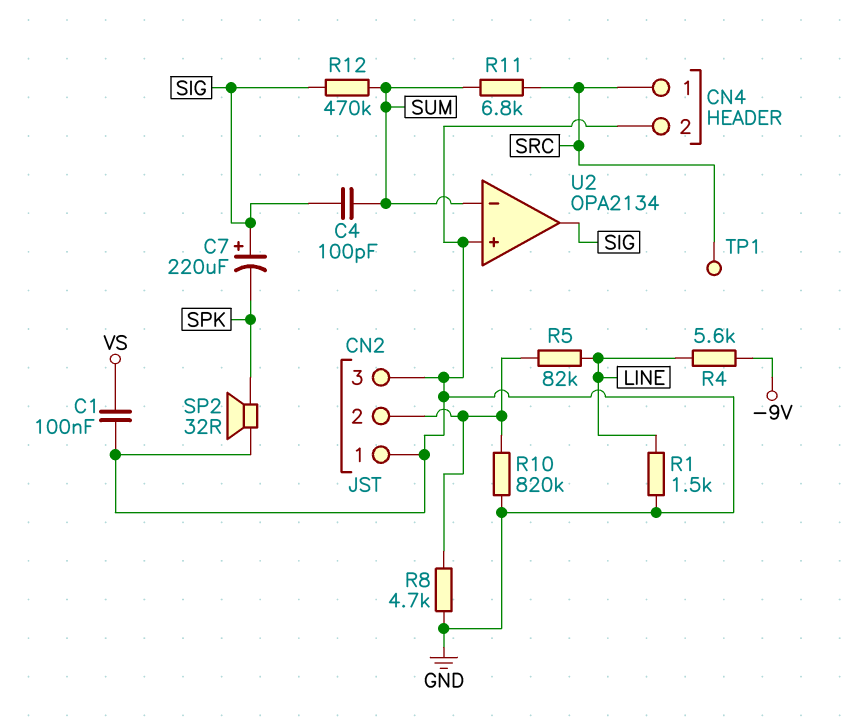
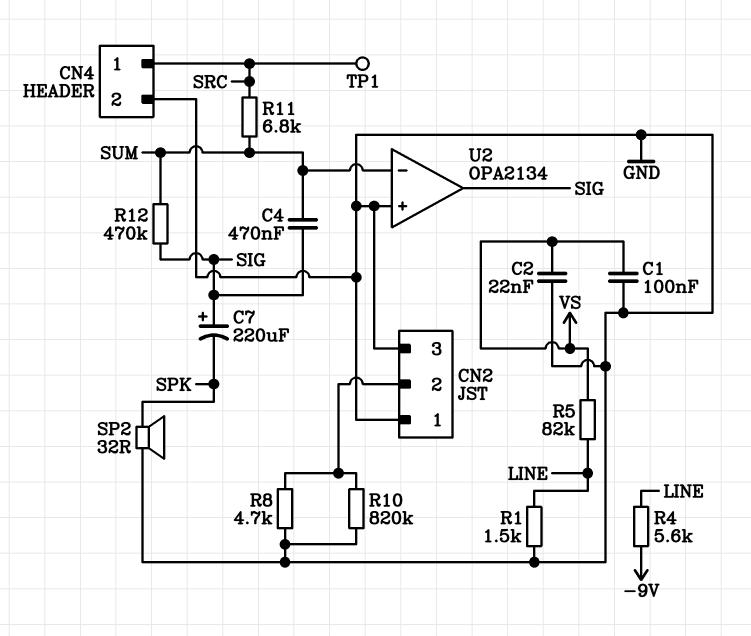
C2: none -> 22nF (GND, VS)
C4: 100pF (SIG, SUM) -> 470nF (SIG, SUM)
R5: 82k (CN2/2, LINE) -> 82k (LINE, VS)

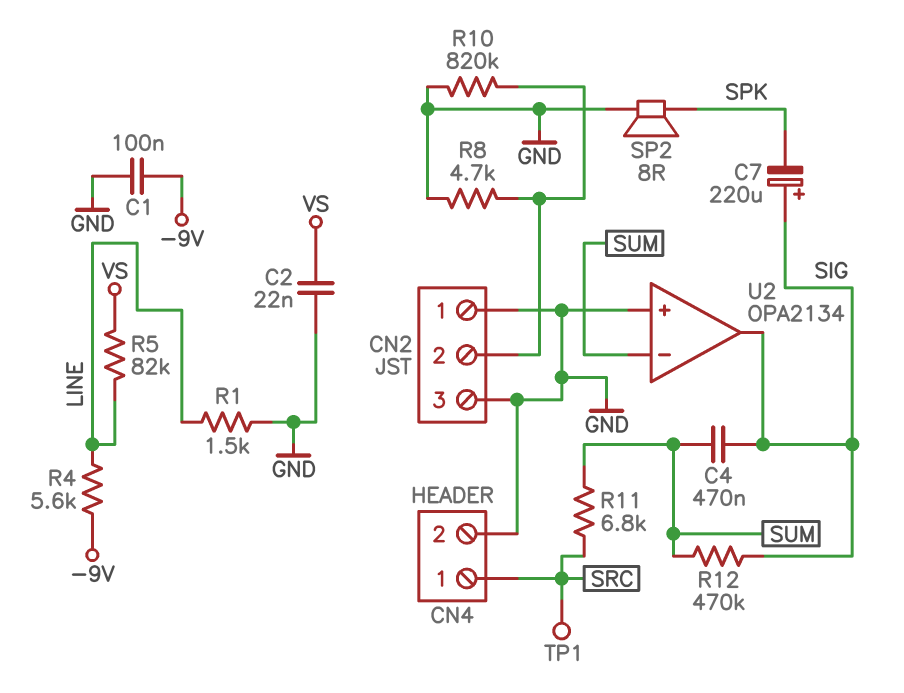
C1: 100nF (GND, VS) -> 100nF (-9V, GND)
SP2: speaker 32R (GND, SPK) -> speaker 8R (GND, SPK)

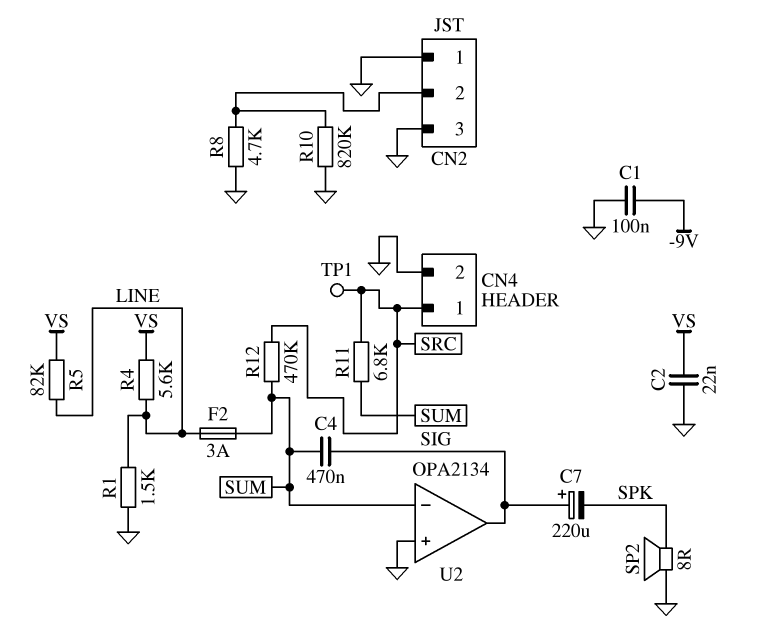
F2: none -> 3A (LINE, SUM)
R4: 5.6k (-9V, LINE) -> 5.6k (LINE, VS)
R12: 470k (SIG, SUM) -> 470k (SRC, SUM)

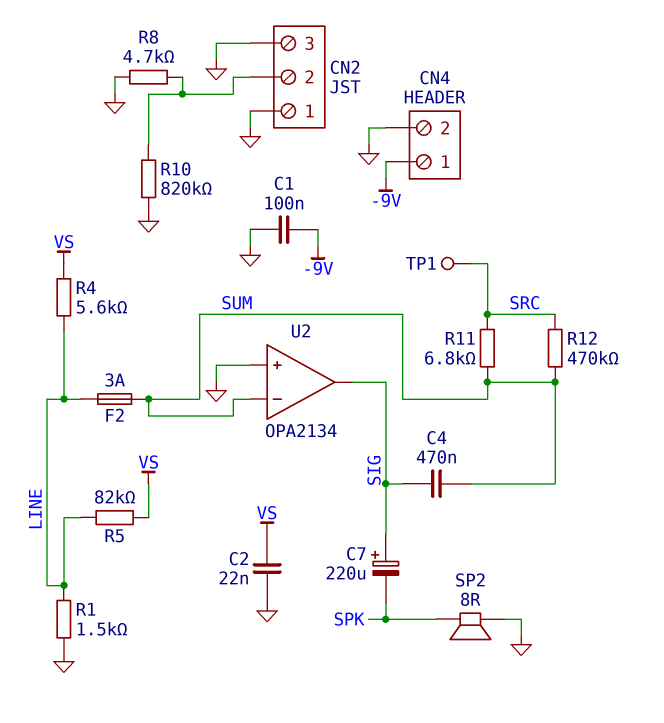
CN4 pin 1: SRC -> -9V

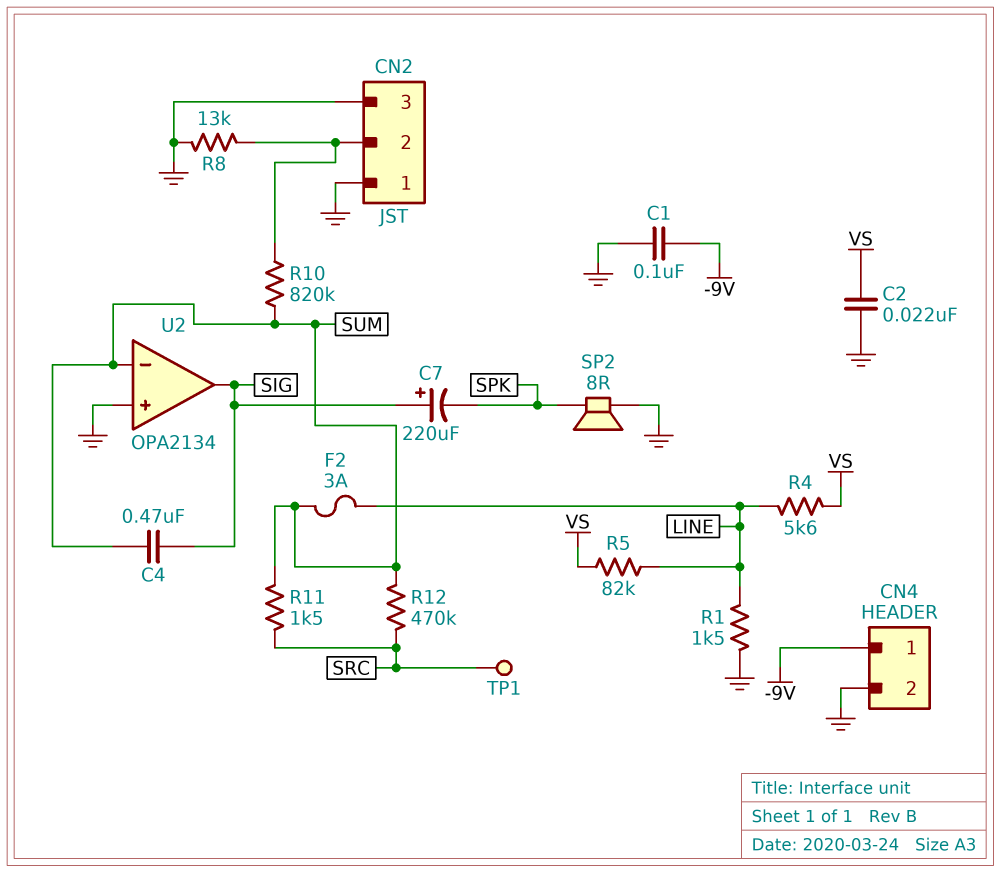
R8: 4.7k (CN2/2, GND) -> 13k (CN2/2, GND)
R10: 820k (CN2/2, GND) -> 820k (CN2/2, SUM)
R11: 6.8k (SRC, SUM) -> 1.5k (SRC, SUM)

